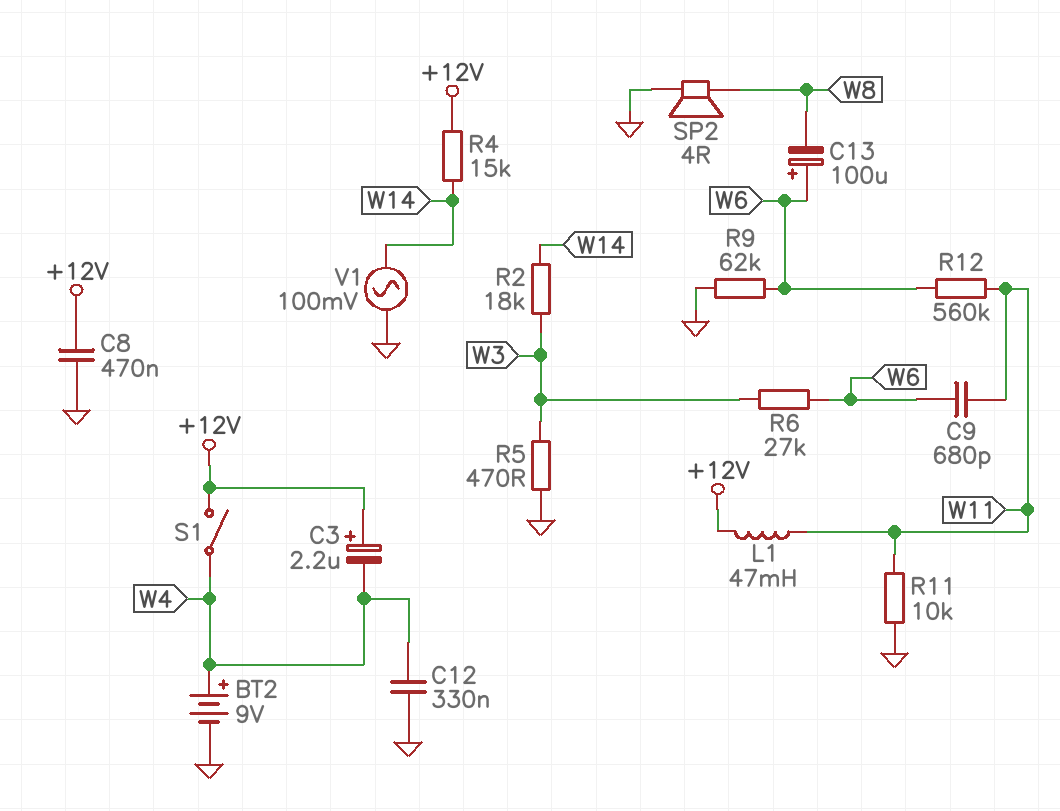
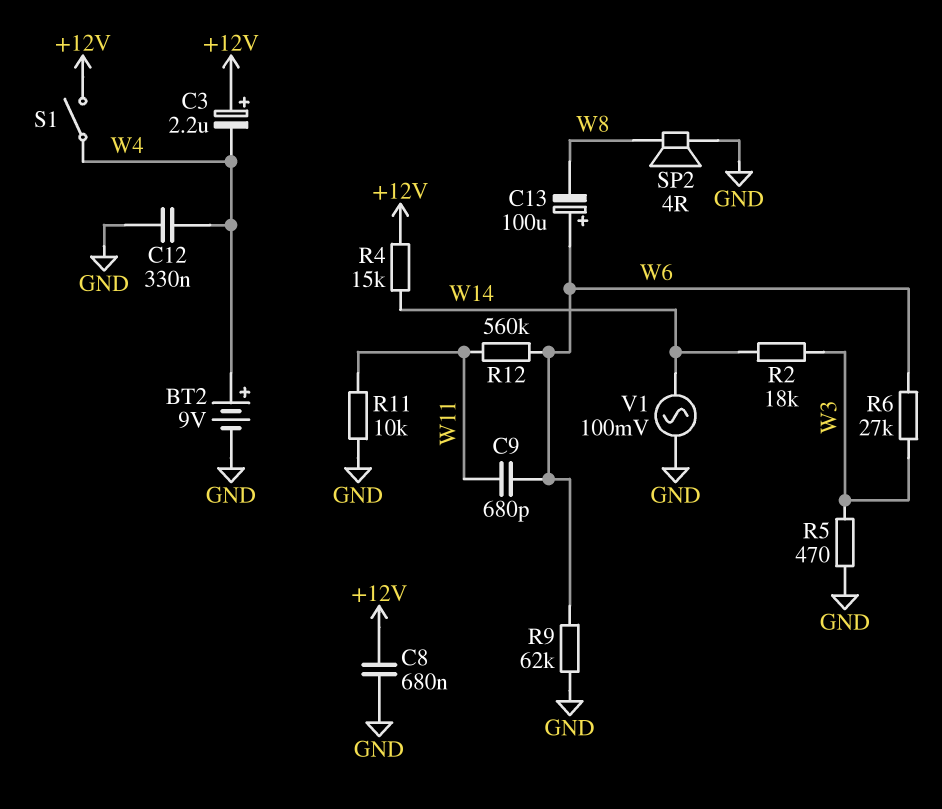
C8: 470nF (+12V, GND) -> 680nF (+12V, GND)
L1: 47mH (+12V, W11) -> none

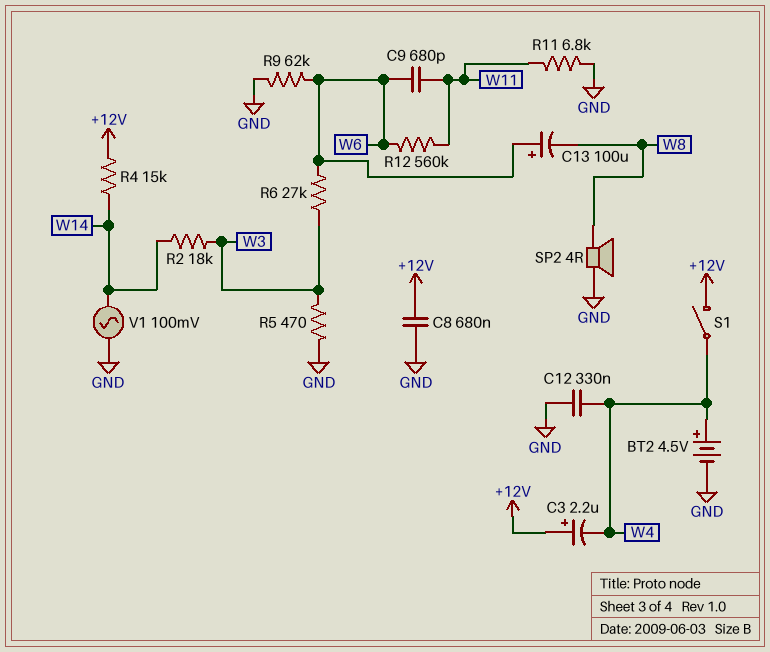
BT2: 9V (plus W4, minus GND) -> 4.5V (plus W4, minus GND)
R11: 10k (GND, W11) -> 6.8k (GND, W11)

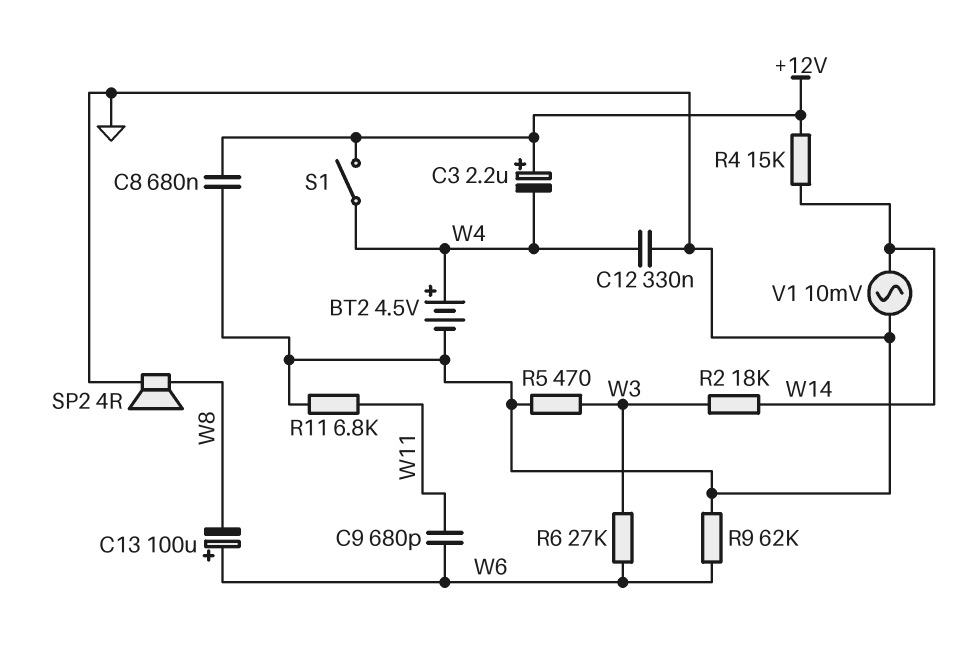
R12: 560k (W6, W11) -> none
V1: AC 100mV (GND, W14) -> AC 10mV (GND, W14)

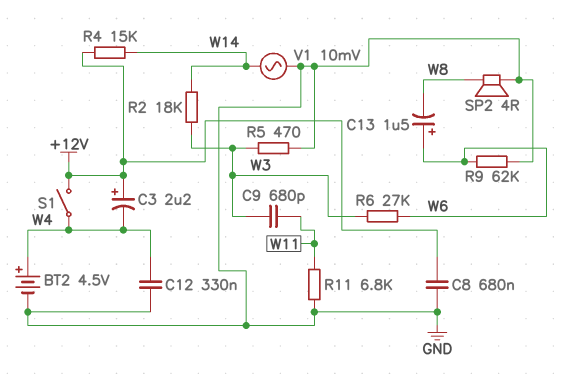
C9: 680pF (W6, W11) -> 680pF (W3, W11)
C13: 100uF (plus W6, minus W8) -> 1.5uF (plus W6, minus W8)

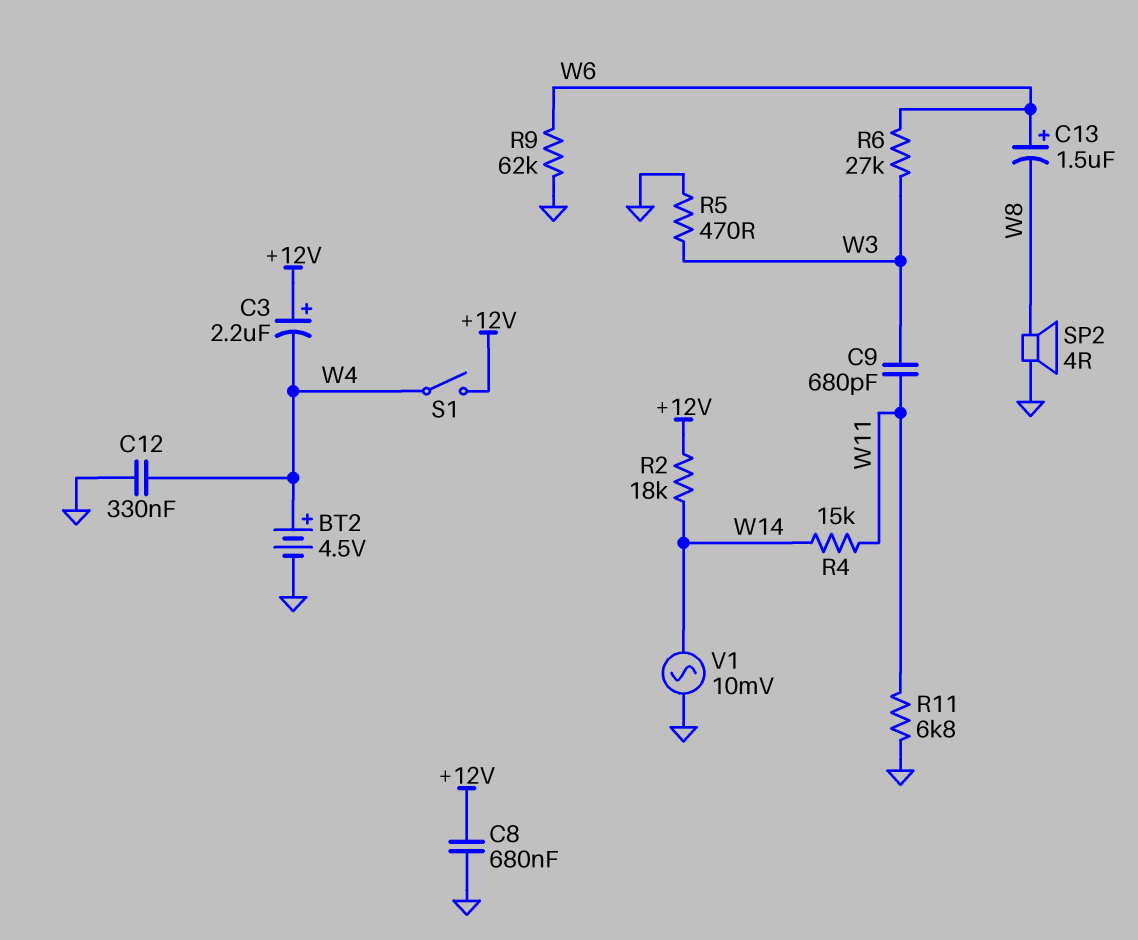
R2: 18k (W3, W14) -> 18k (+12V, W14)
R4: 15k (+12V, W14) -> 15k (W11, W14)

